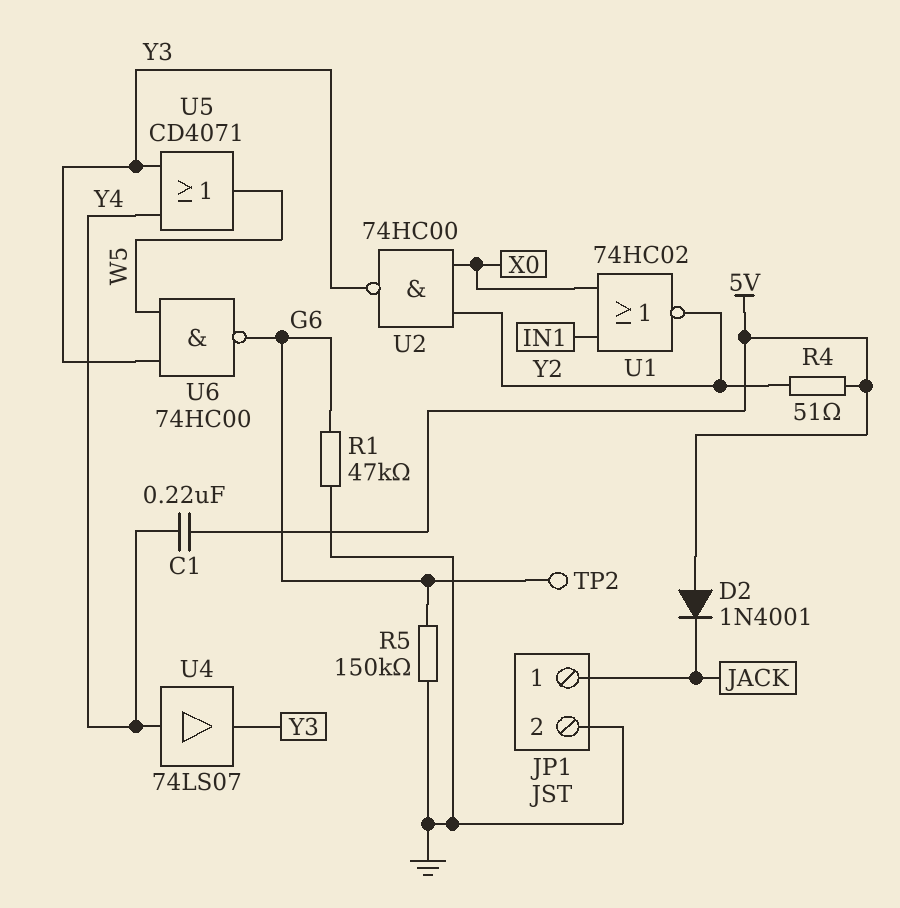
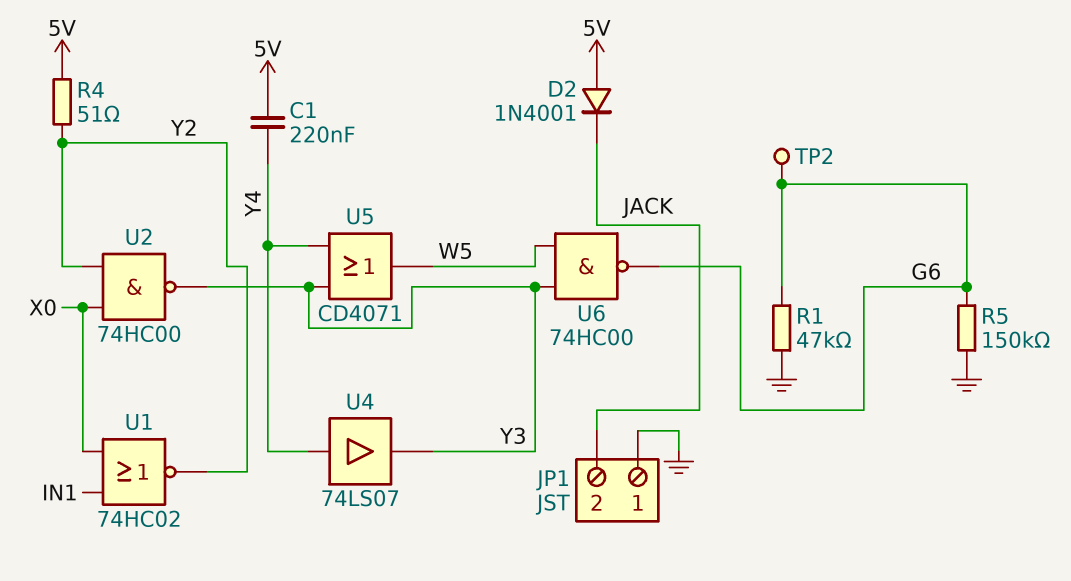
JP1 pin 1: JACK -> GND
JP1 pin 2: GND -> JACK

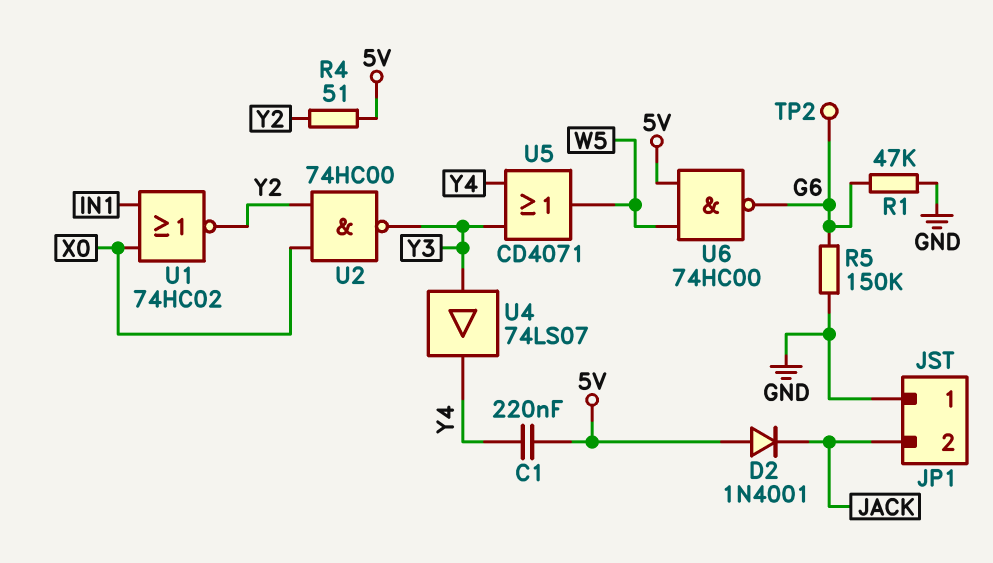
U4: buffer 74LS07 (in Y4, out Y3) -> buffer 74LS07 (in Y3, out Y4)
U6: NAND 74HC00 (in W5, in Y3, out G6) -> NAND 74HC00 (in 5V, in W5, out G6)

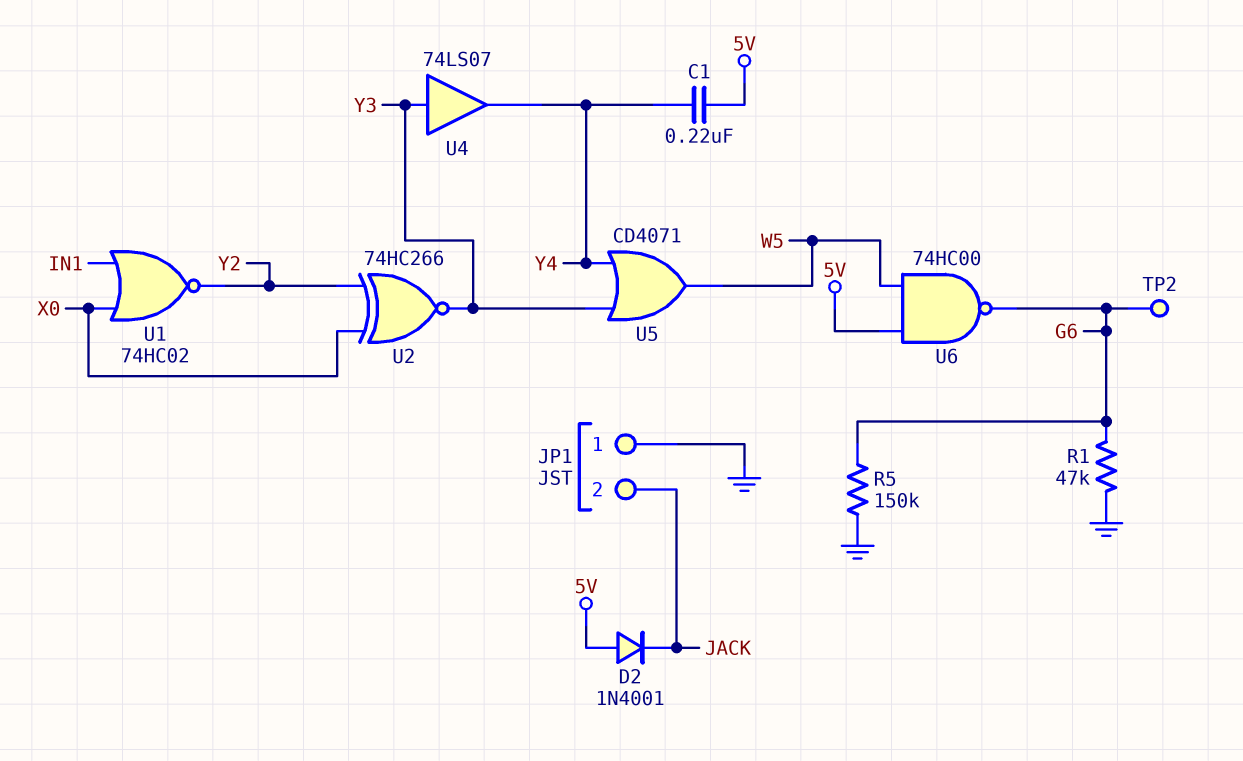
R4: 51 (5V, Y2) -> none
U2: NAND 74HC00 (in X0, in Y2, out Y3) -> XNOR 74HC266 (in X0, in Y2, out Y3)

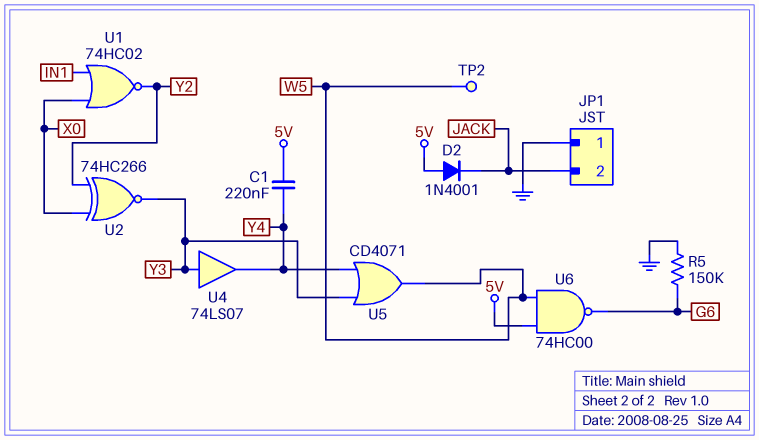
R1: 47k (G6, GND) -> none
TP2: test point (G6) -> test point (W5)

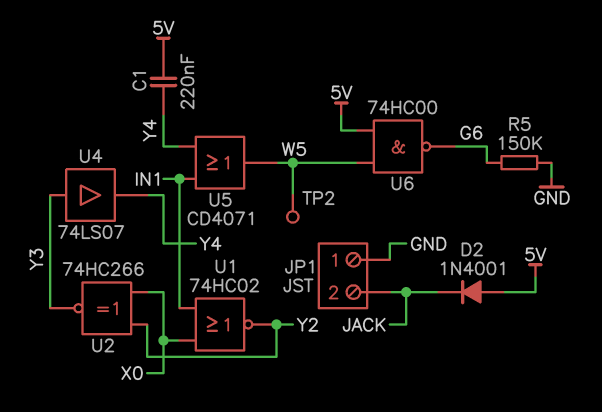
U5: OR CD4071 (in Y3, in Y4, out W5) -> OR CD4071 (in IN1, in Y4, out W5)

